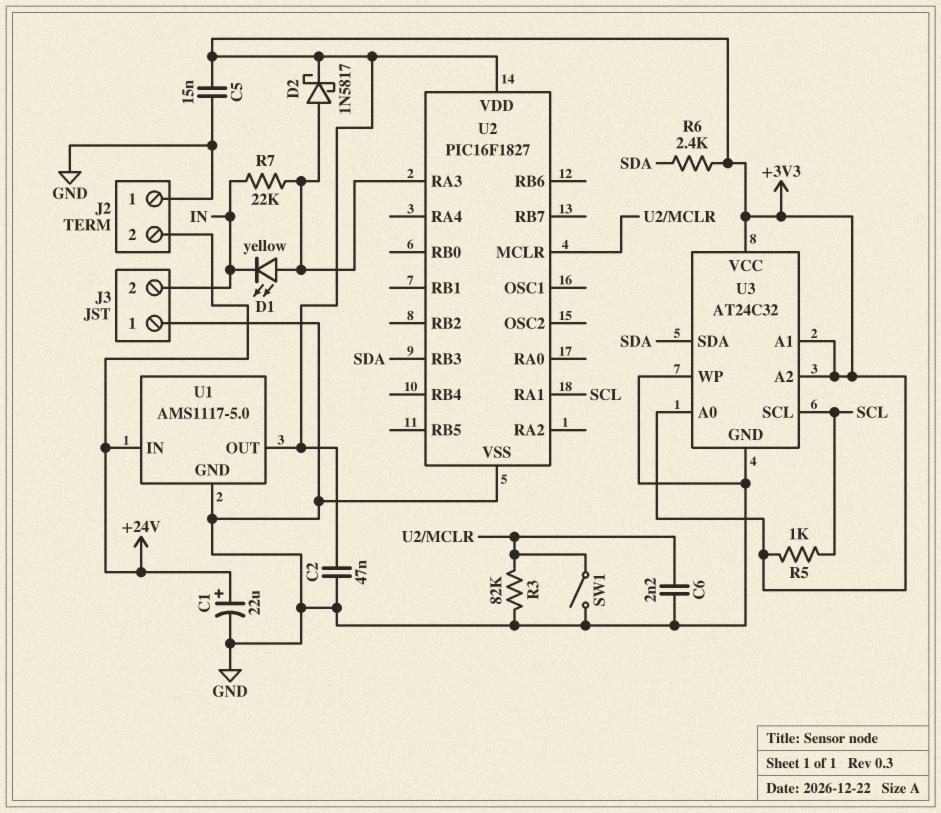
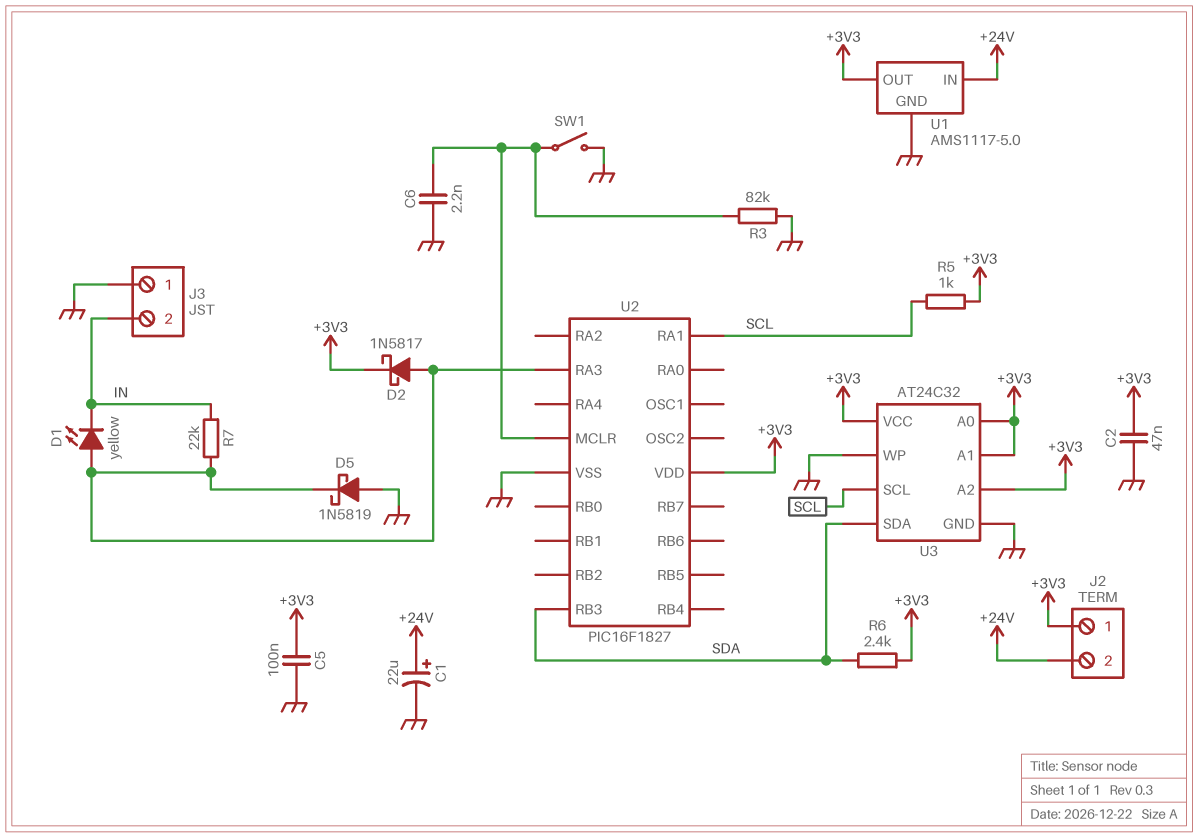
C5: 15nF (+3V3, GND) -> 100nF (+3V3, GND)
D5: none -> schottky 1N5819 (A GND, K U2/RA3)
J2 pin 1: GND -> +3V3

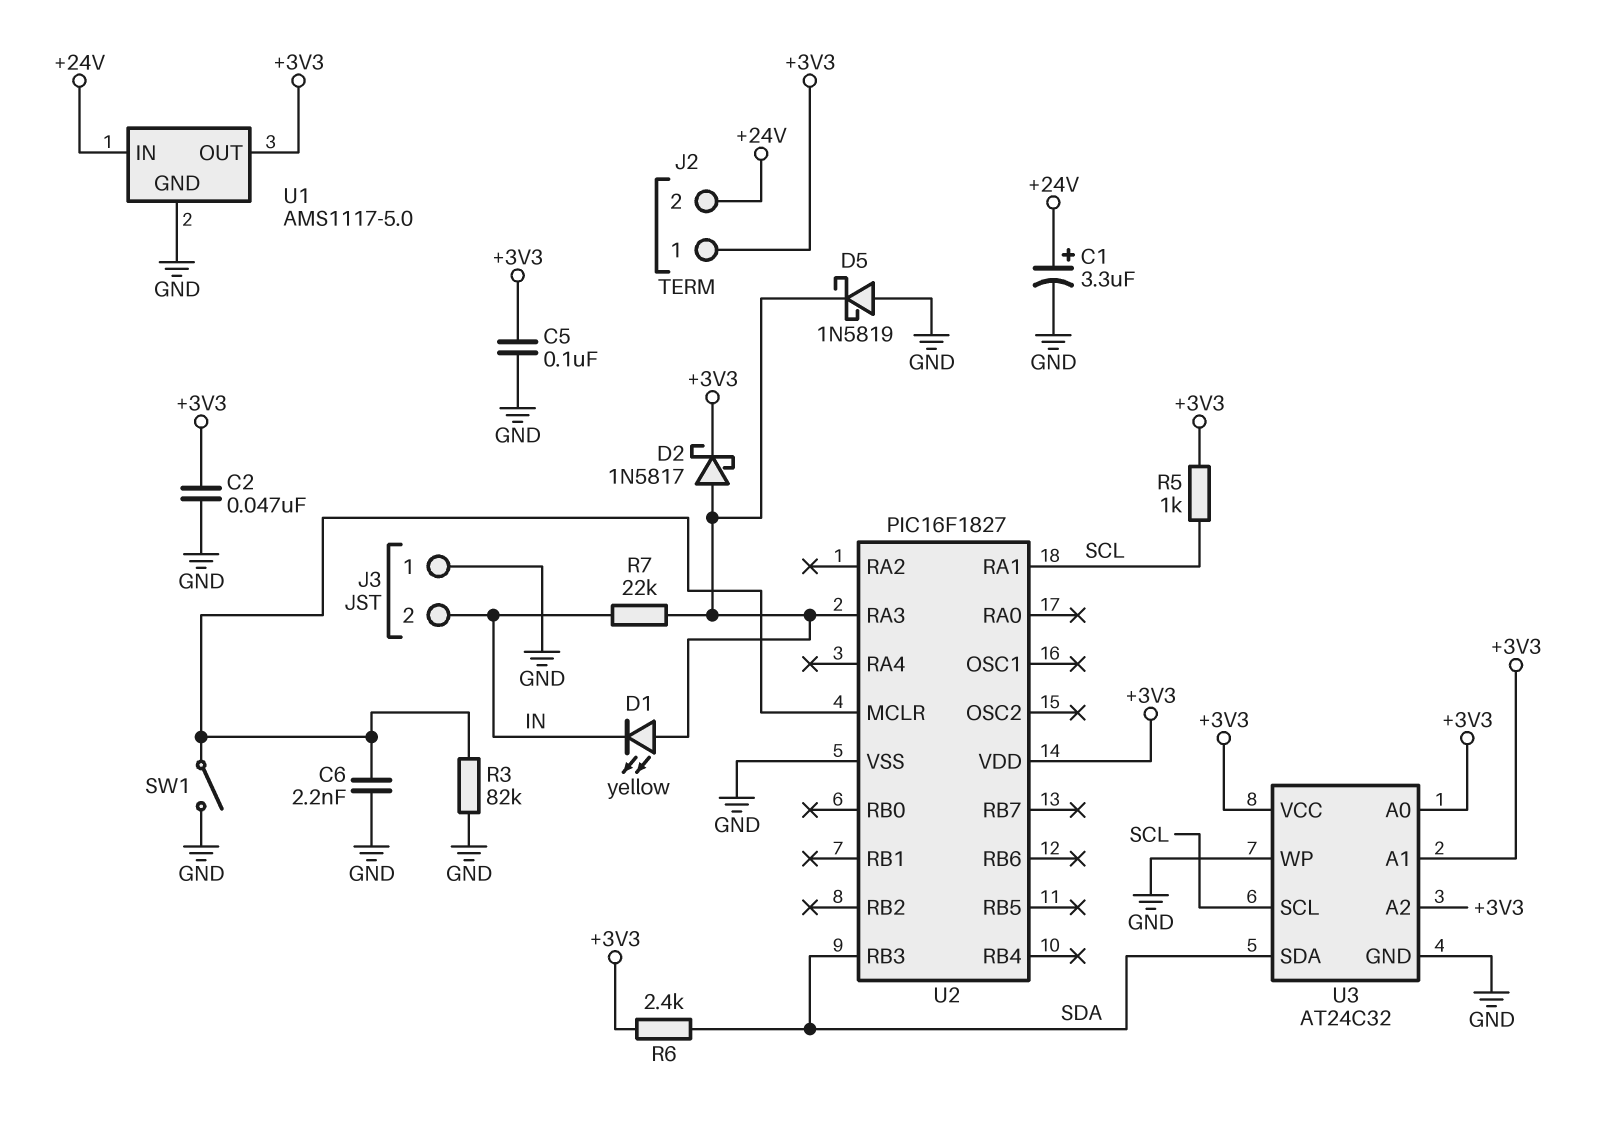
C1: 22uF (plus +24V, minus GND) -> 3.3uF (plus +24V, minus GND)

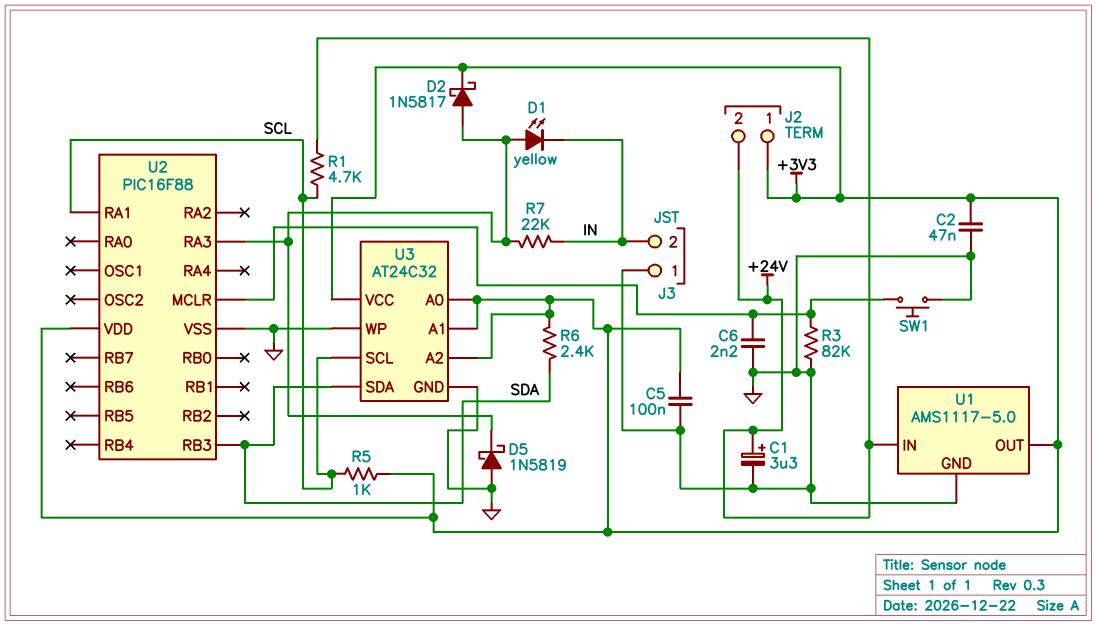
R1: none -> 4.7k (+24V, SCL)
SW1: switch (GND, U2/MCLR) -> button (GND, U2/MCLR)
U2: PIC16F1827 -> PIC16F88

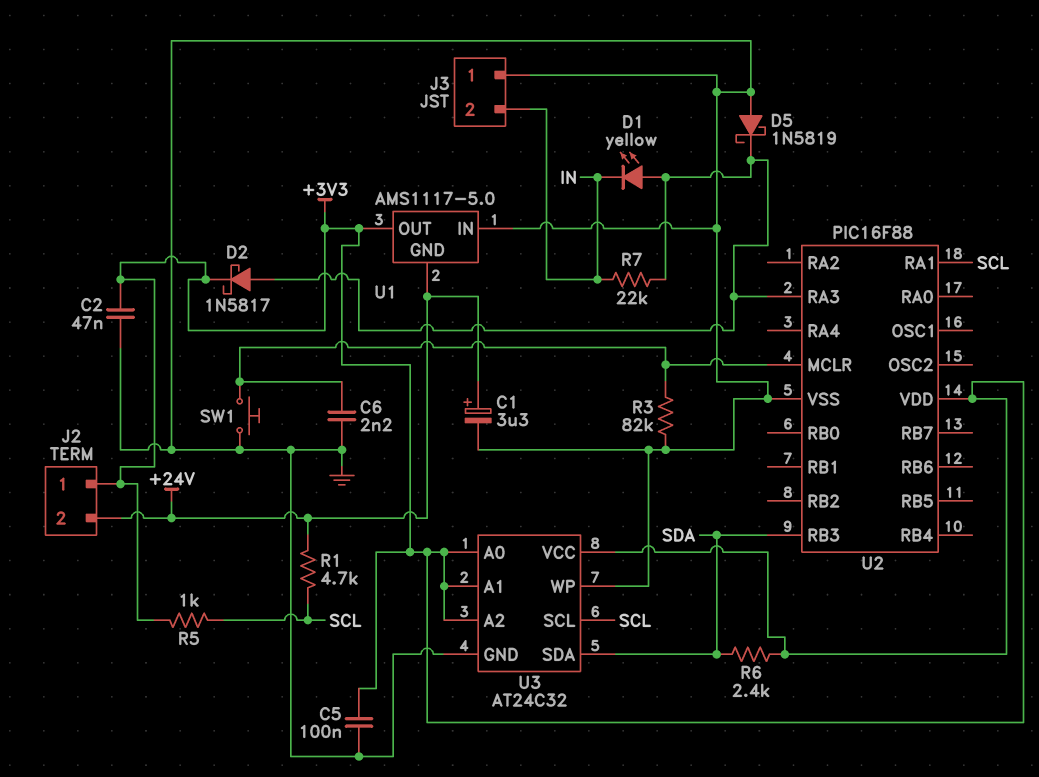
U1 pin GND: GND -> +24V
U1 pin IN: +24V -> GND

